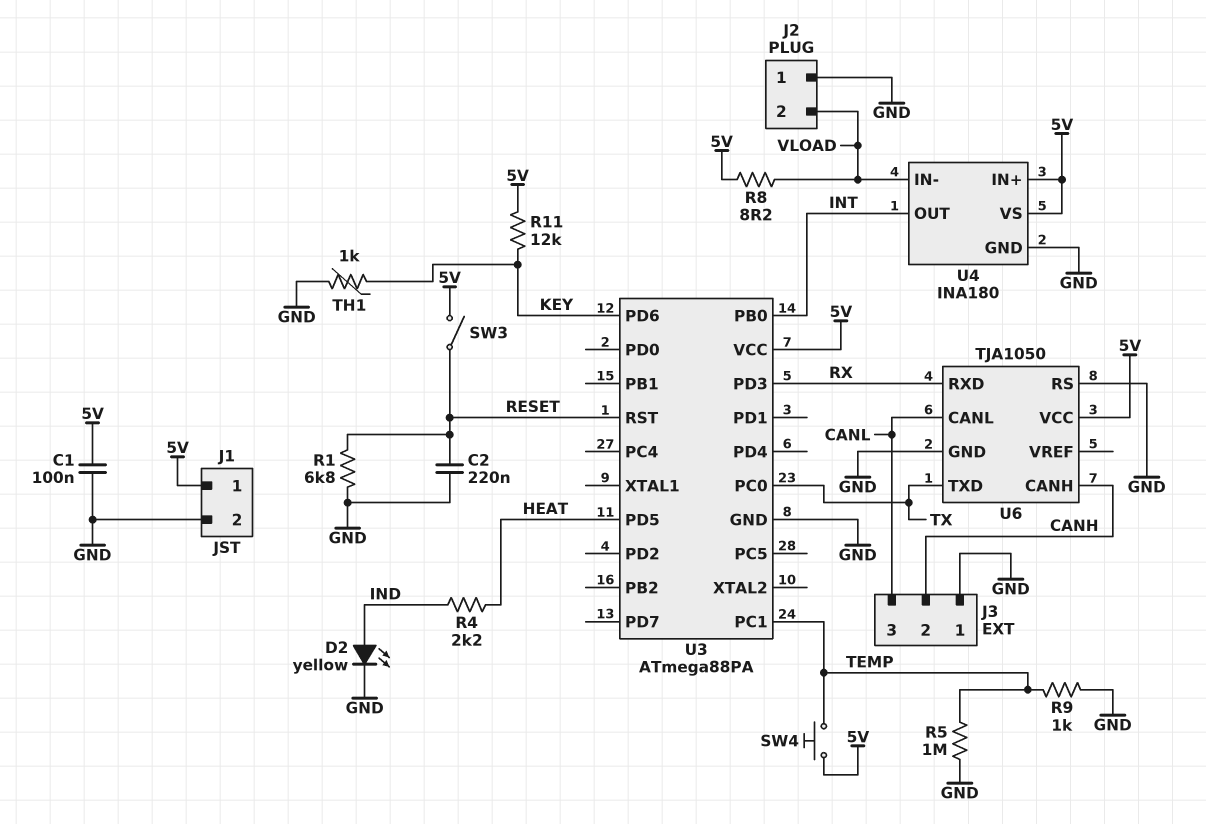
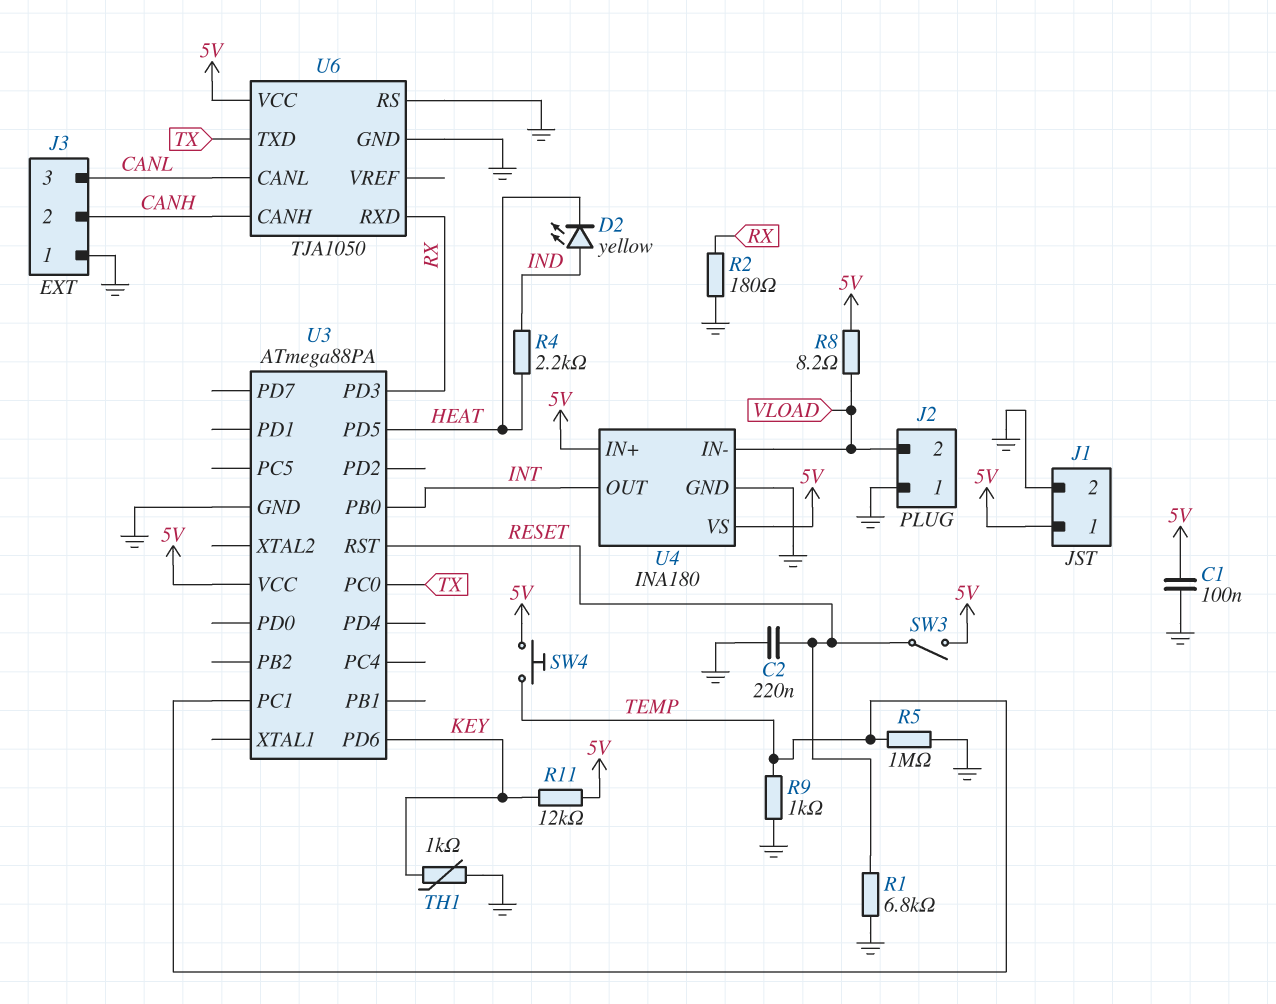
D2: LED yellow (A IND, K GND) -> LED yellow (A IND, K HEAT)
R2: none -> 180 (GND, RX)

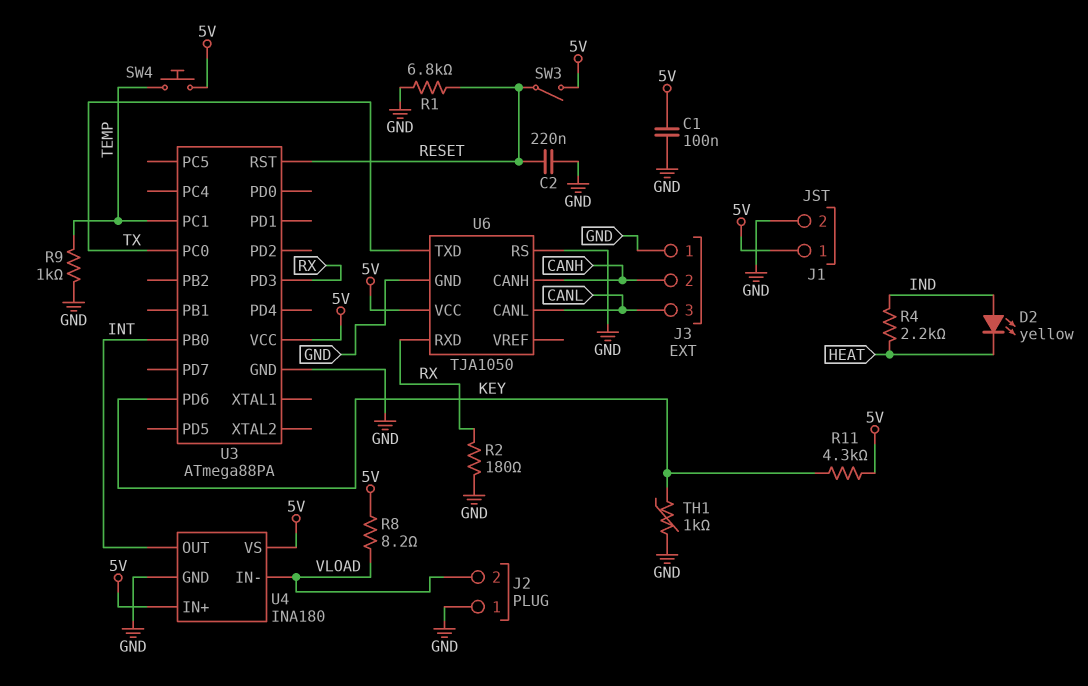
R5: 1M (GND, TEMP) -> none
R11: 12k (5V, KEY) -> 4.3k (5V, KEY)
U3 pin PD5: HEAT -> none

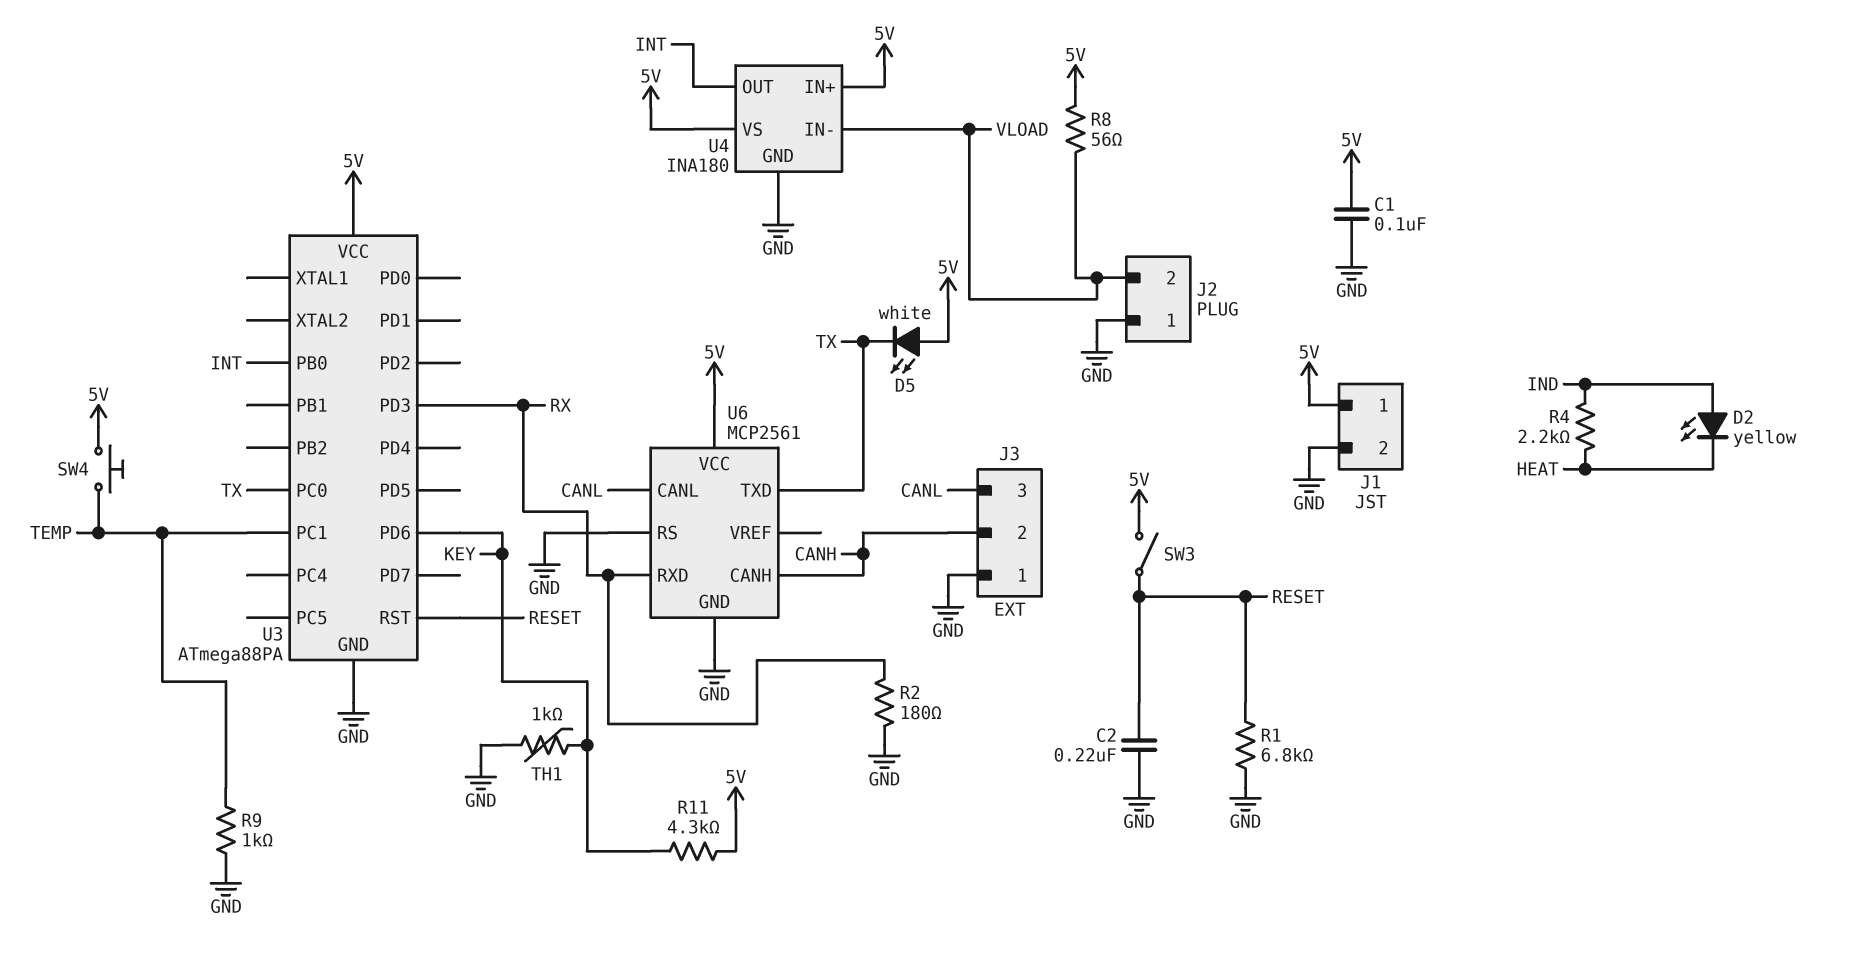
D5: none -> LED white (A 5V, K TX)
R8: 8.2 (5V, VLOAD) -> 56 (5V, VLOAD)
U6: TJA1050 -> MCP2561

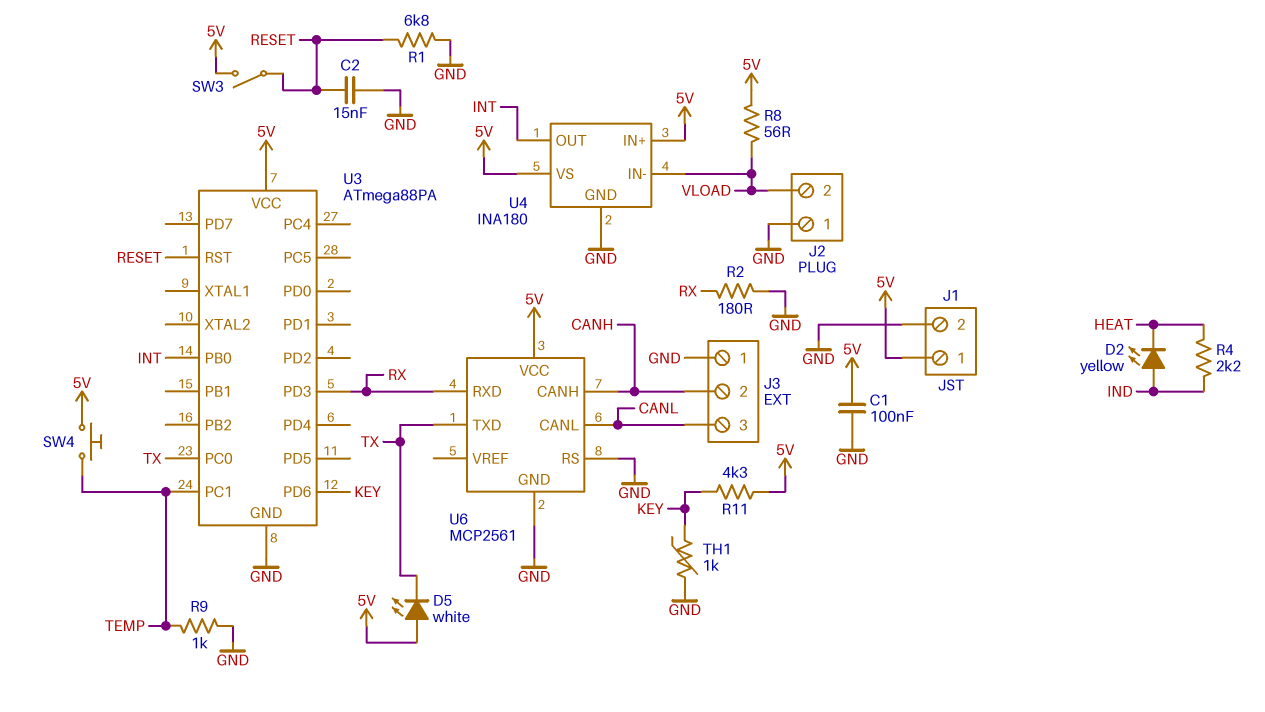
C2: 220nF (GND, RESET) -> 15nF (GND, RESET)

